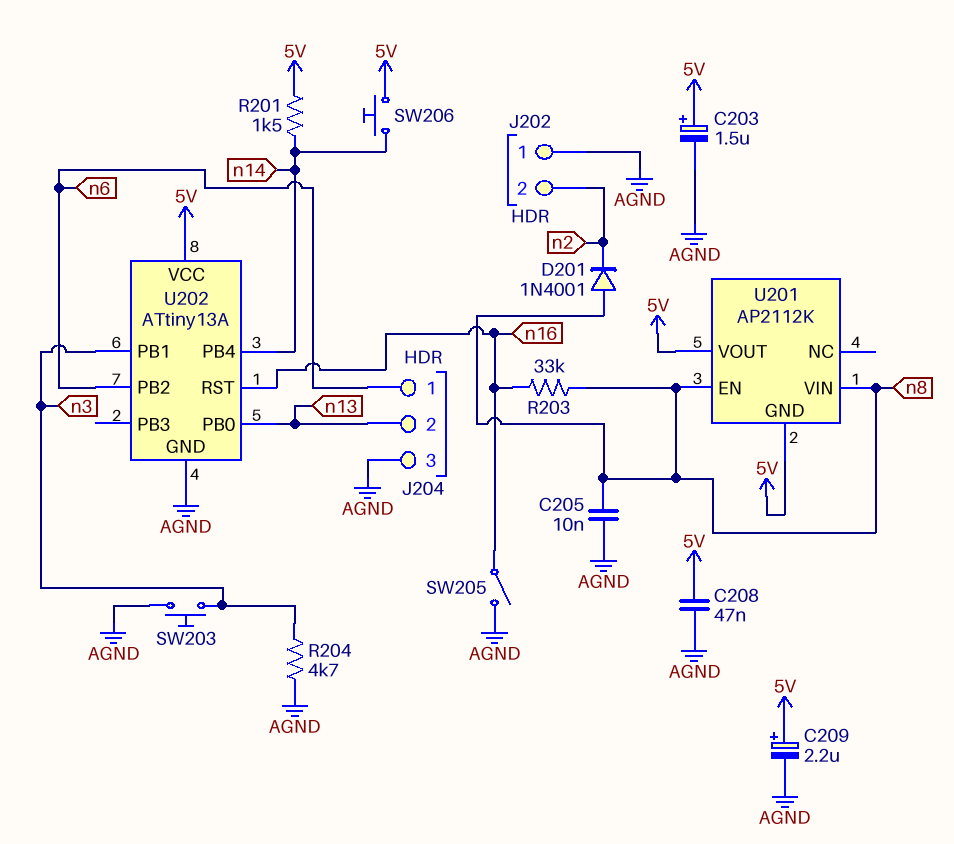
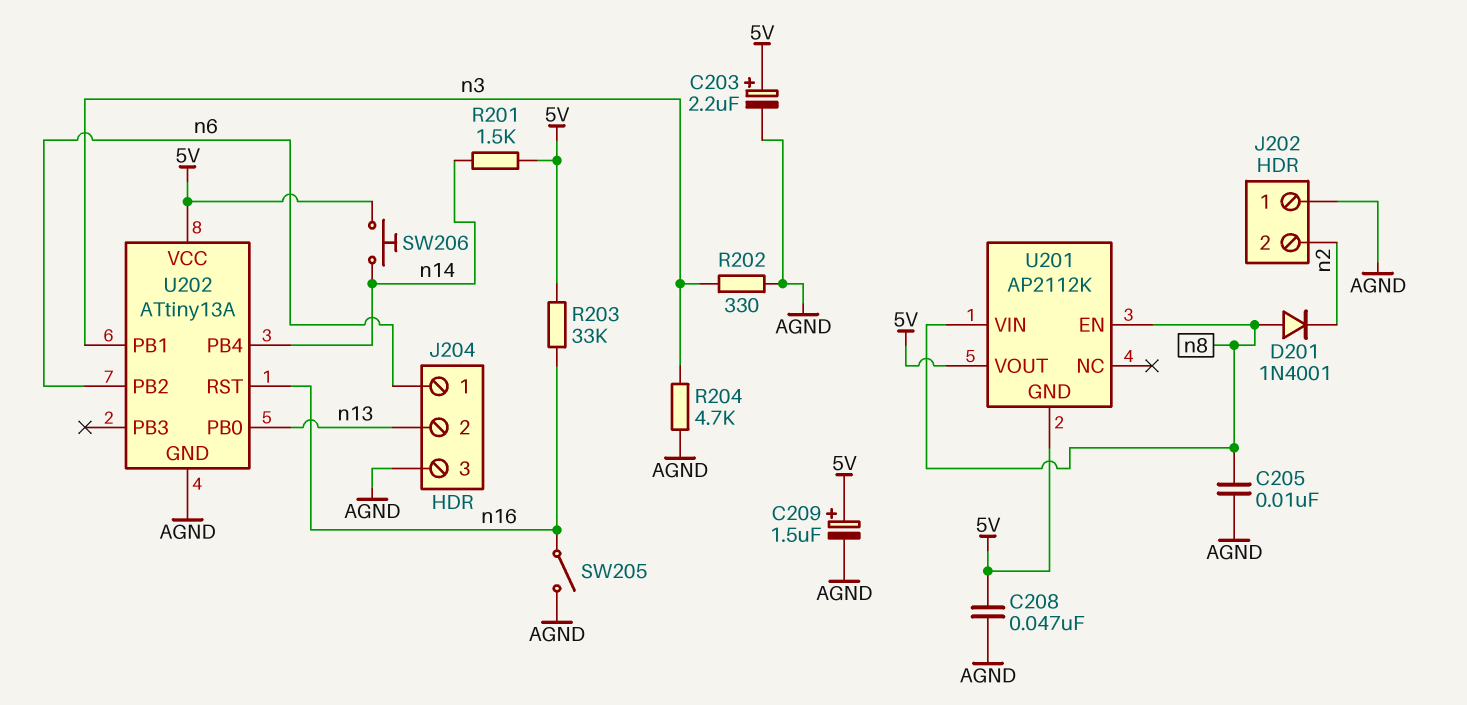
C203: 1.5uF (plus 5V, minus AGND) -> 2.2uF (plus 5V, minus AGND)
C209: 2.2uF (plus 5V, minus AGND) -> 1.5uF (plus 5V, minus AGND)
R202: none -> 330 (AGND, n3)
R203: 33k (n8, n16) -> 33k (5V, n16)
SW203: button (AGND, n3) -> none

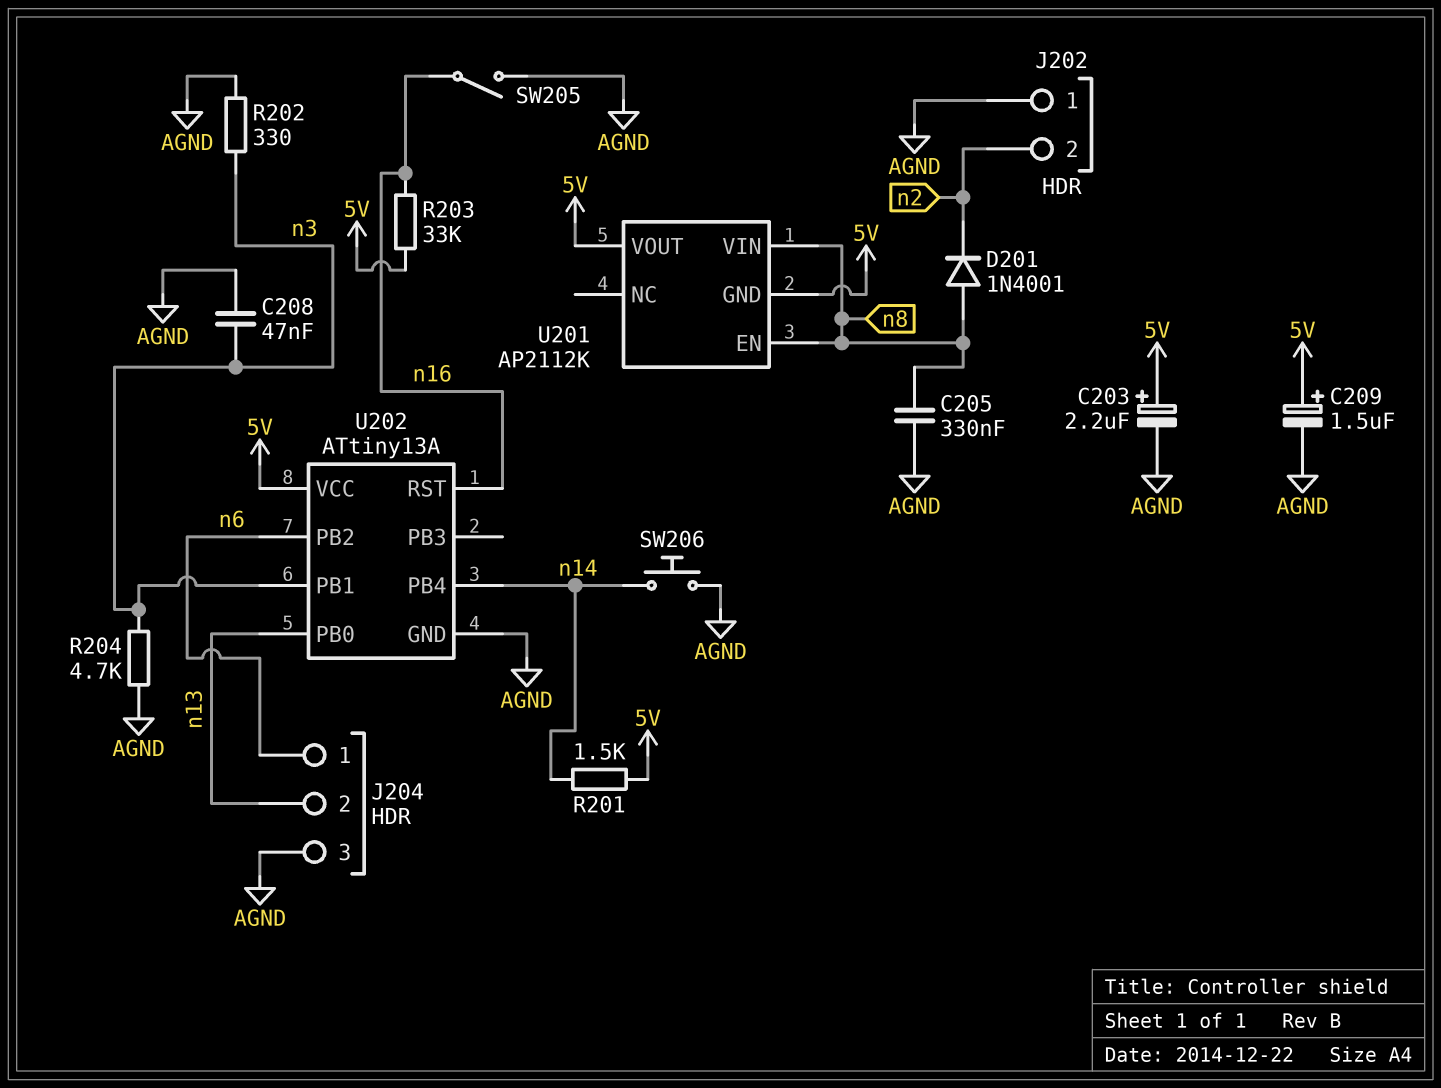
C205: 10nF (AGND, n8) -> 330nF (AGND, n8)
C208: 47nF (5V, AGND) -> 47nF (AGND, n3)
SW206: button (5V, n14) -> button (AGND, n14)

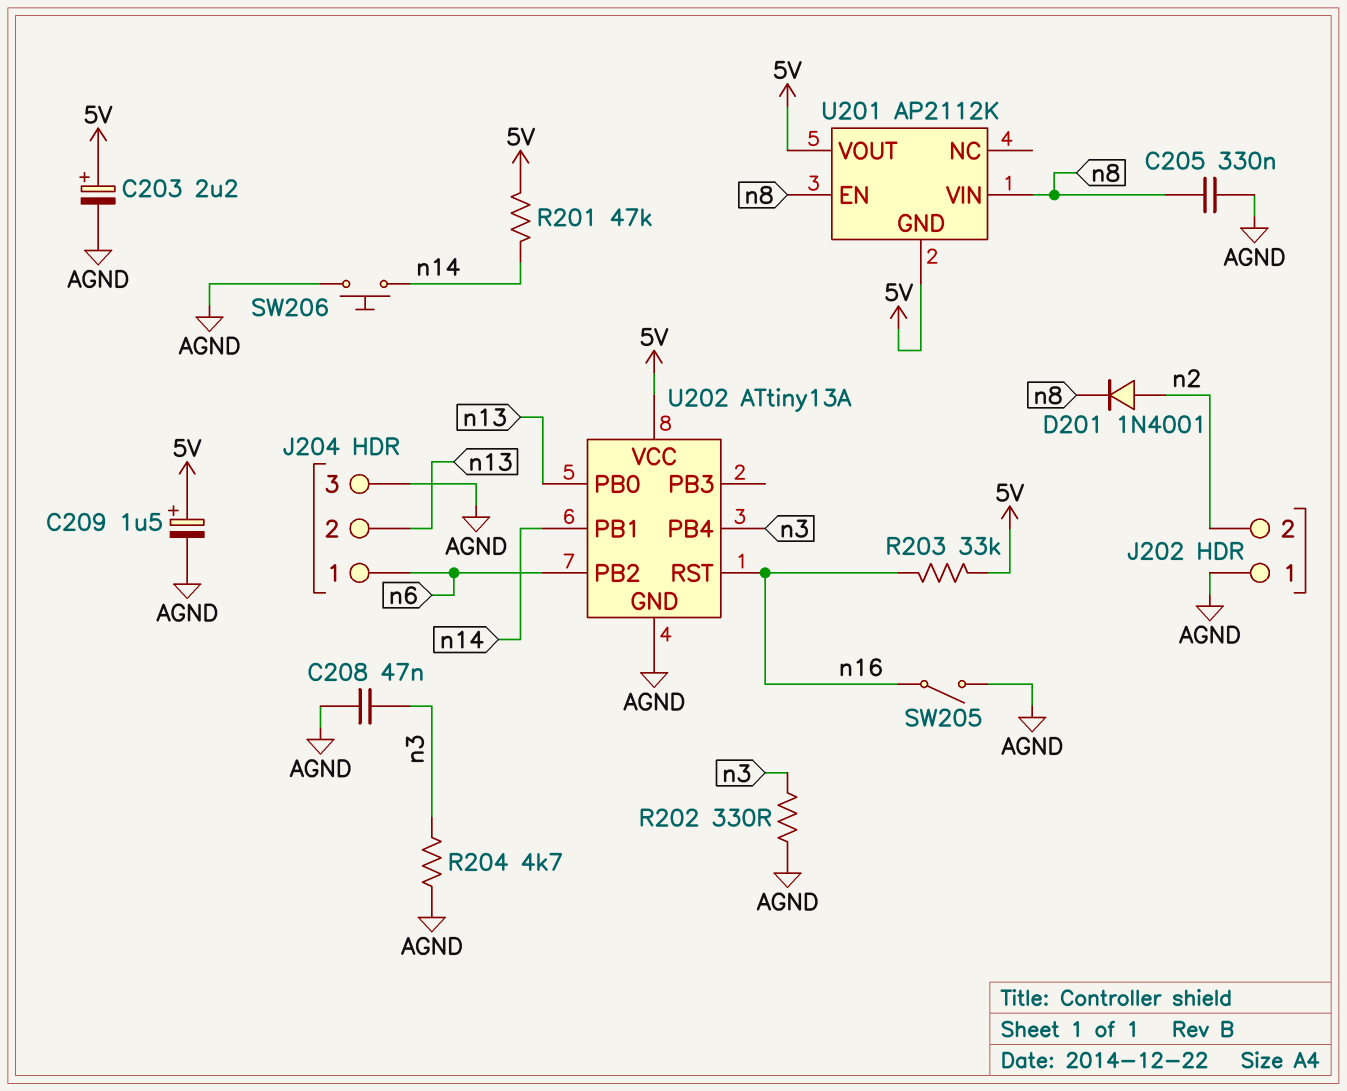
D201: diode 1N4001 (A n8, K n2) -> diode 1N4001 (A n2, K n8)
R201: 1.5k (5V, n14) -> 47k (5V, n14)
U202 pin PB1: n3 -> n14
U202 pin PB4: n14 -> n3

